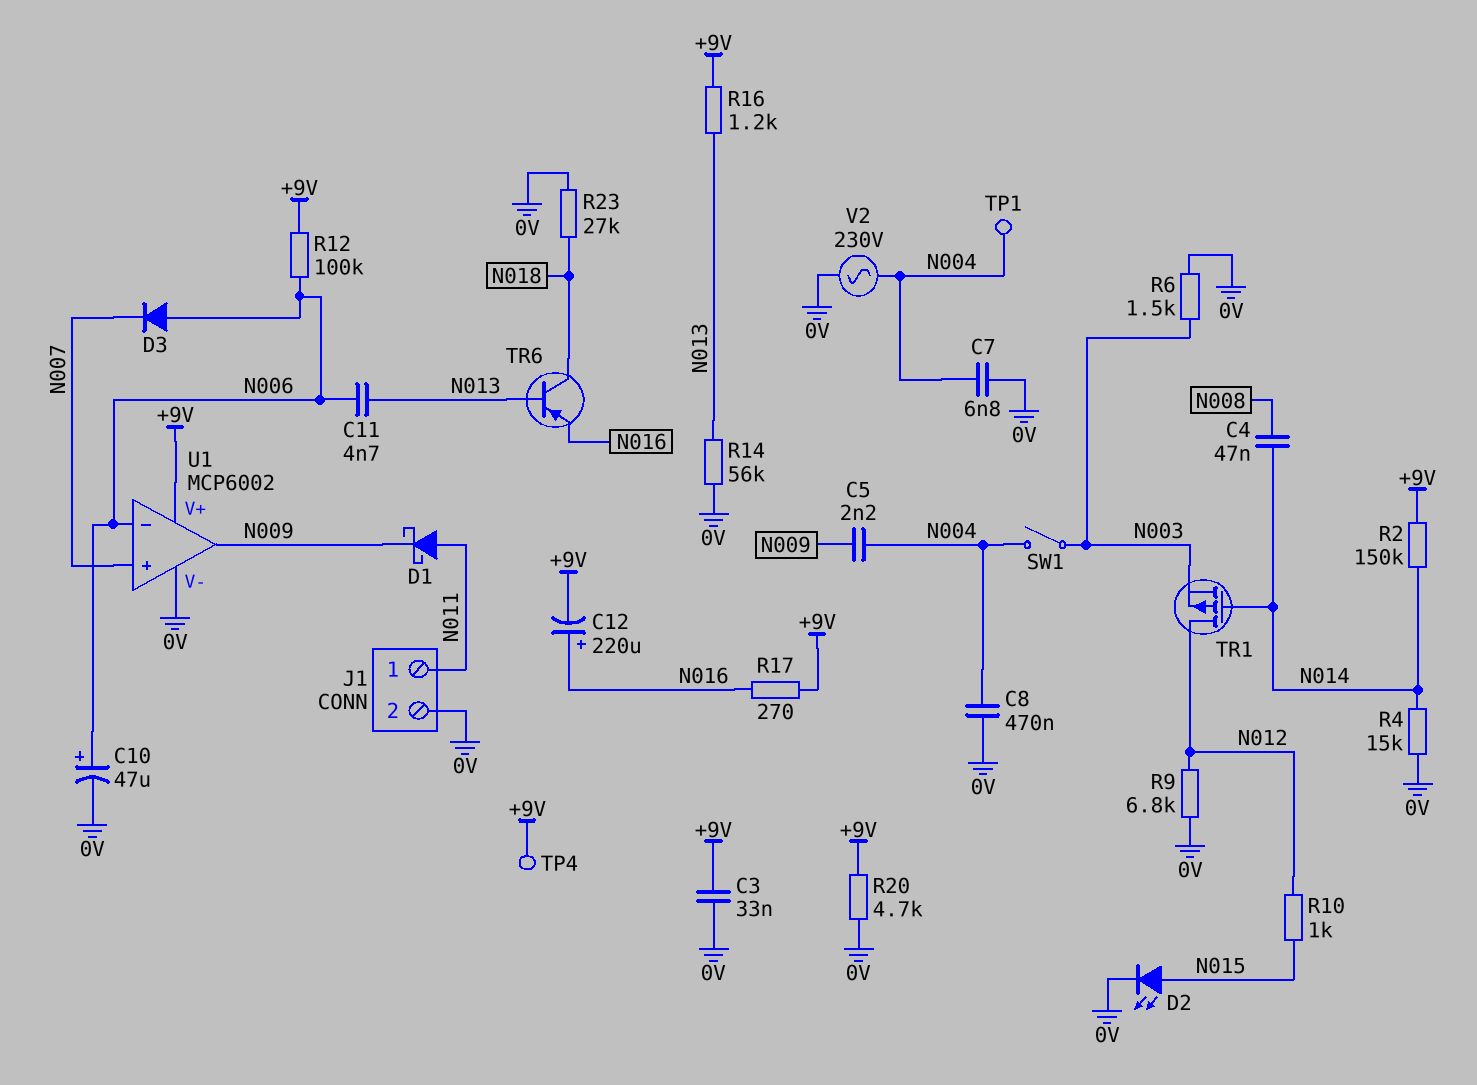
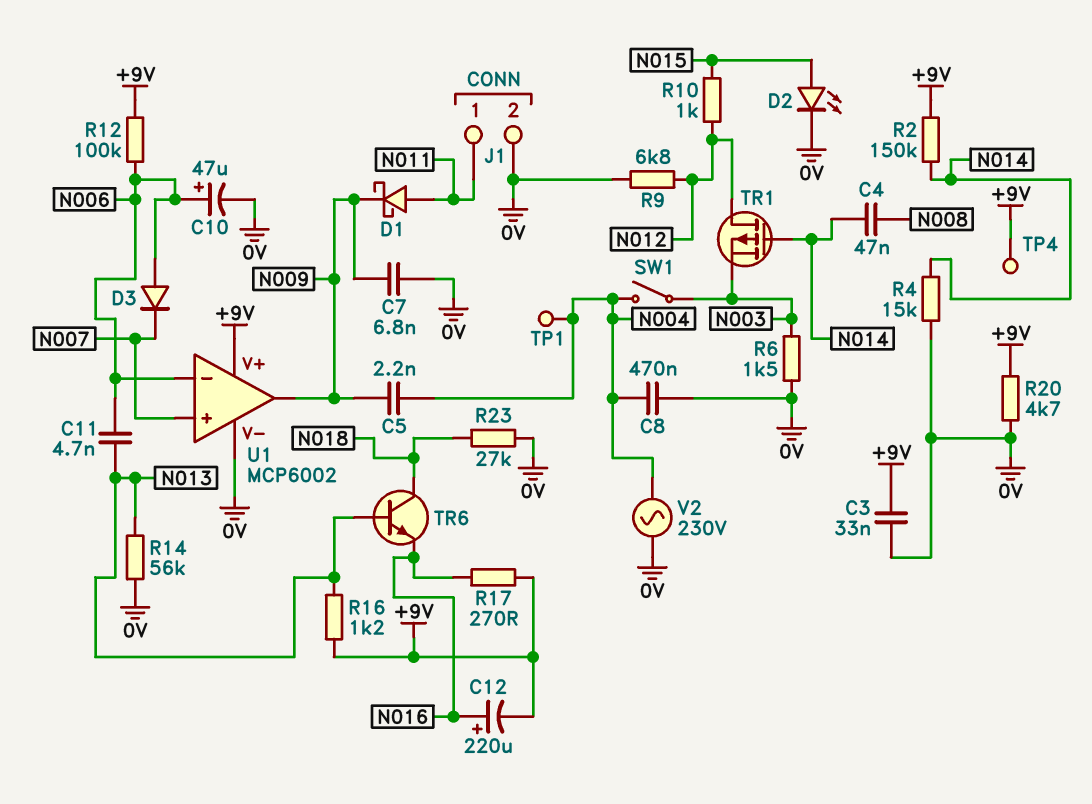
C7: 6.8nF (0V, N004) -> 6.8nF (0V, N009)
TR6: PNP (B N013, C N018, E N016) -> NPN (B N013, C N018, E N016)

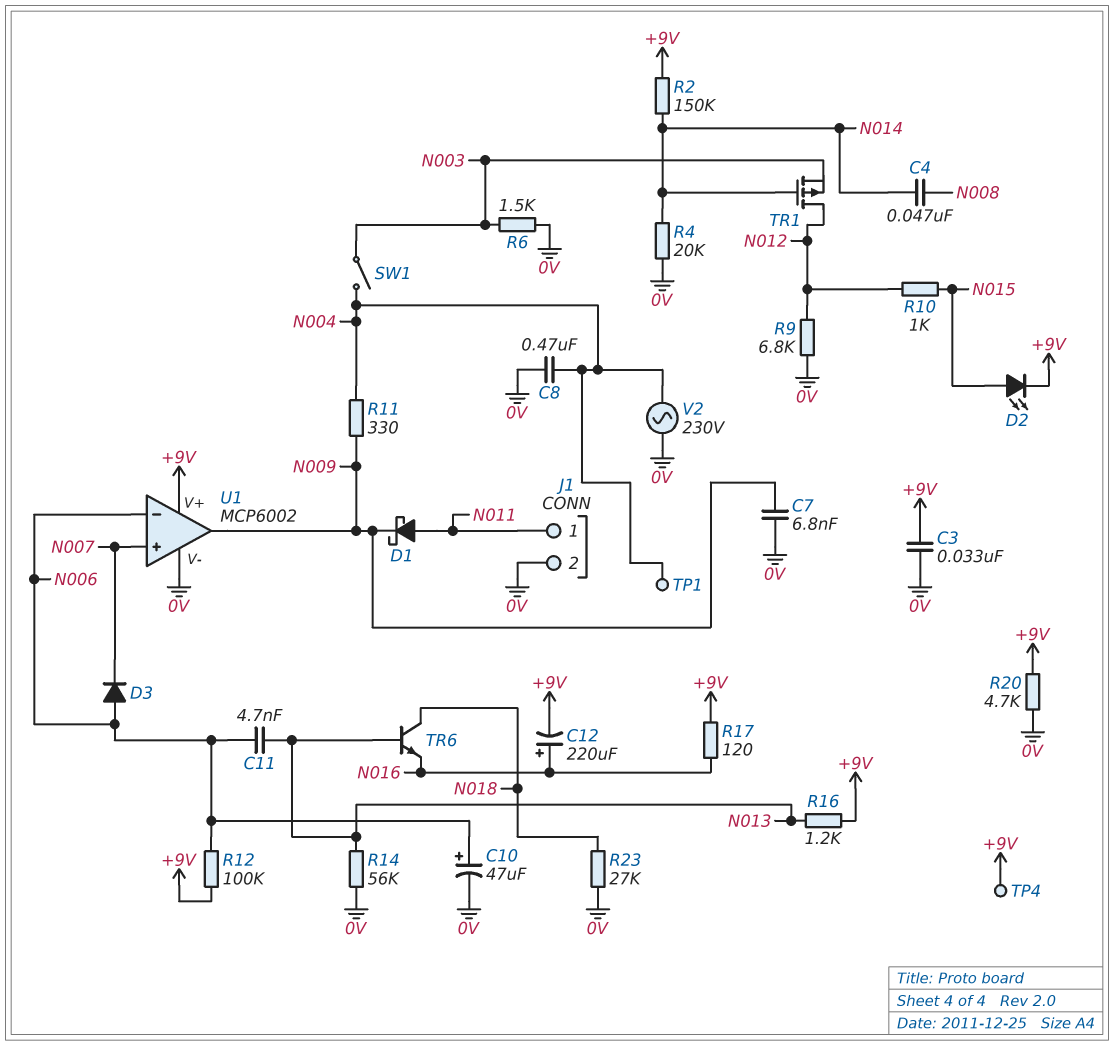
C5: 2.2nF (N004, N009) -> none
D2: LED (A N015, K 0V) -> LED (A N015, K +9V)
R4: 15k (0V, N014) -> 20k (0V, N014)
R11: none -> 330 (N004, N009)
R17: 270 (+9V, N016) -> 120 (+9V, N016)

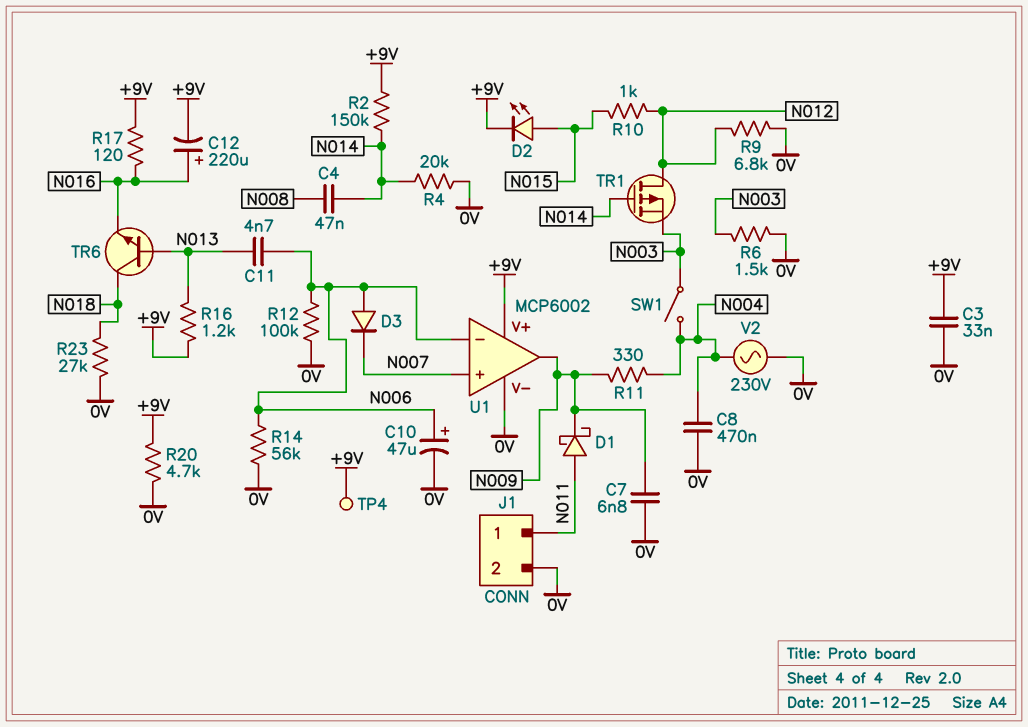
R12: 100k (+9V, N006) -> 100k (0V, N006)
R14: 56k (0V, N013) -> 56k (0V, N006)
TP1: test point (N004) -> none

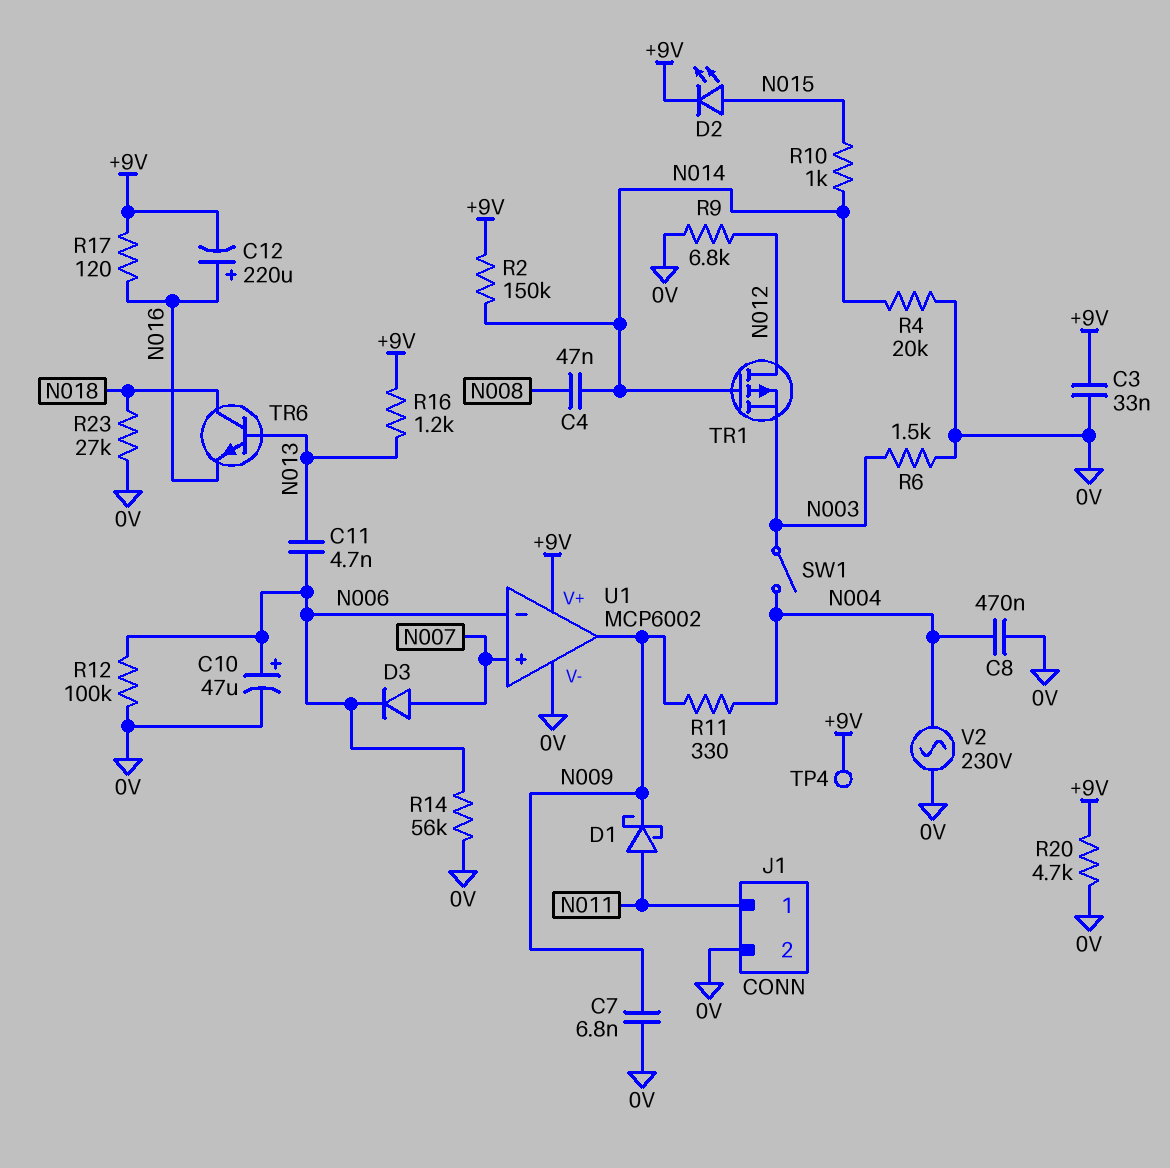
D3: diode (A N006, K N007) -> diode (A N007, K N006)
R10: 1k (N012, N015) -> 1k (N014, N015)

